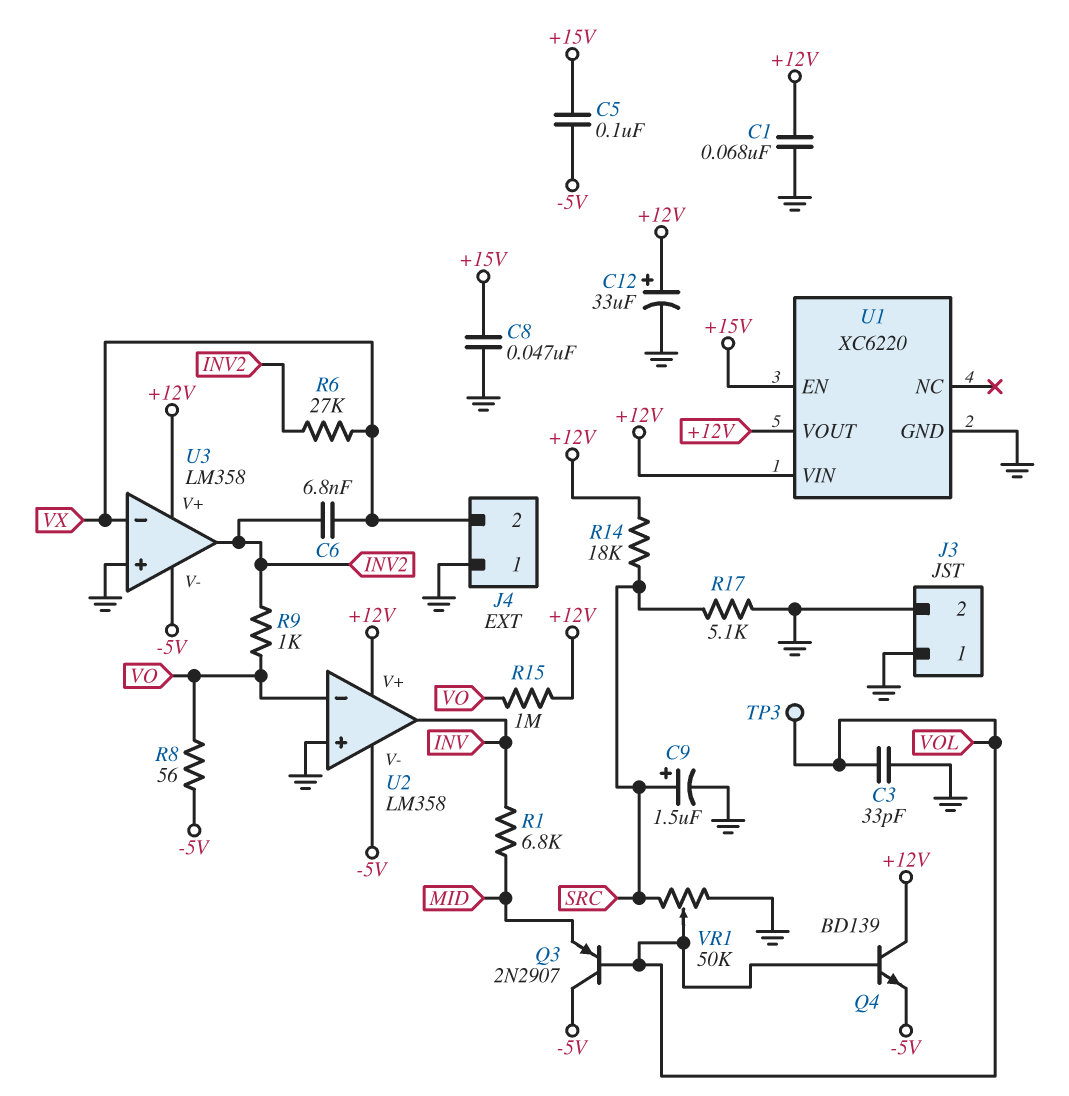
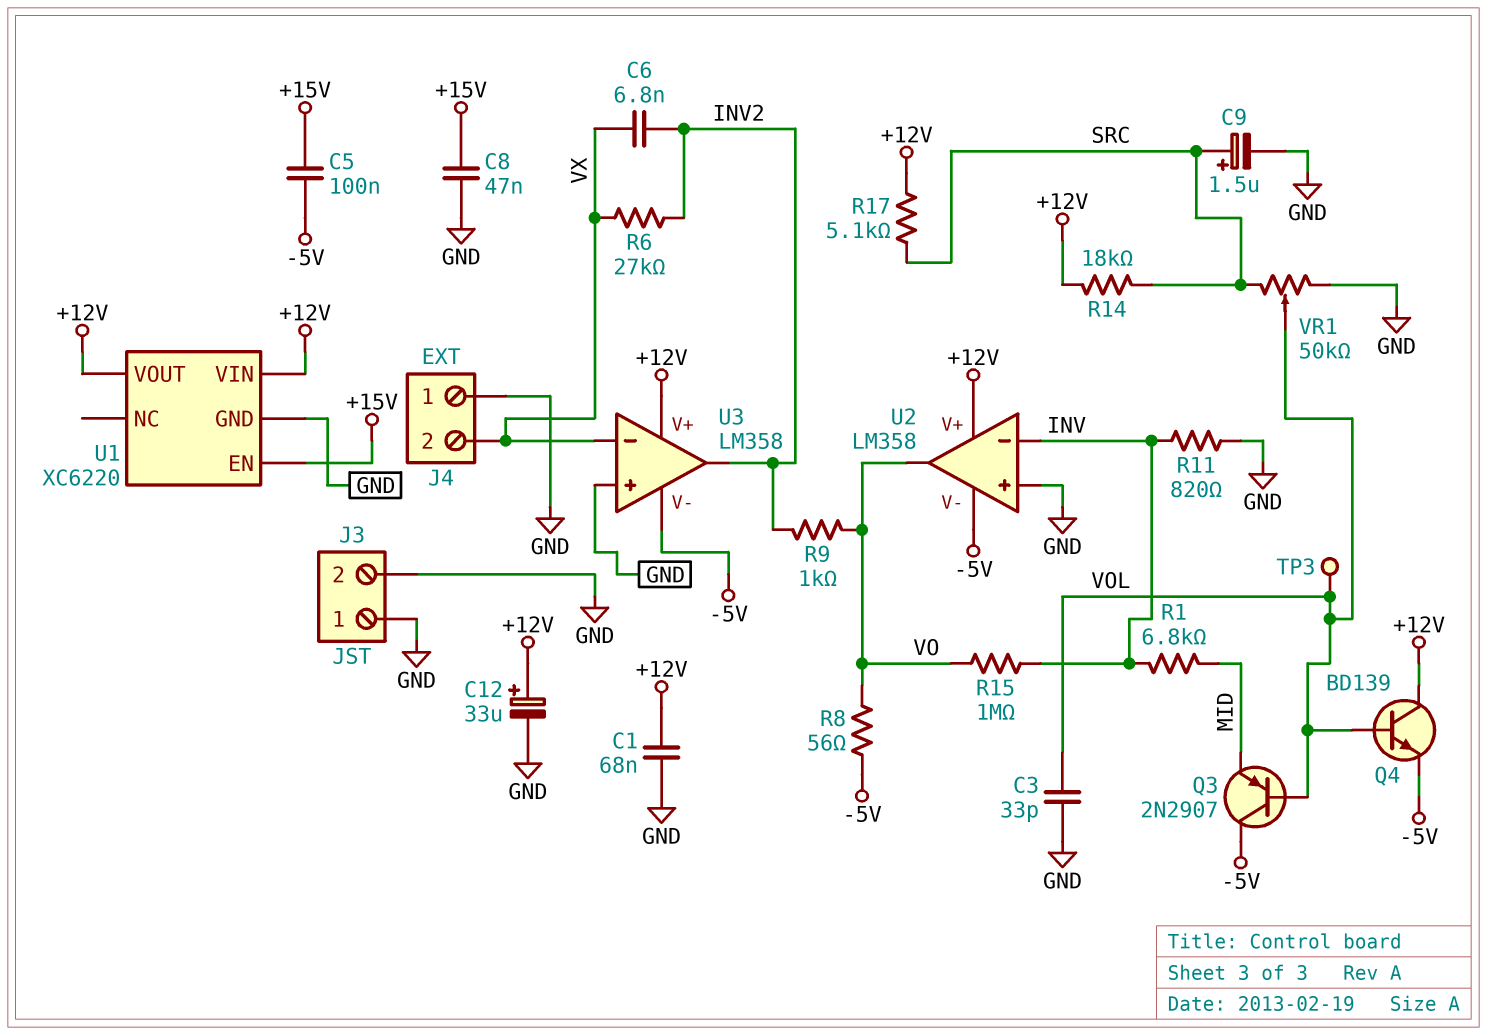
R11: none -> 820 (GND, INV)
R15: 1M (+12V, VO) -> 1M (INV, VO)
R17: 5.1k (GND, SRC) -> 5.1k (+12V, SRC)
U2 pin in-: VO -> INV
U2 pin out: INV -> VO

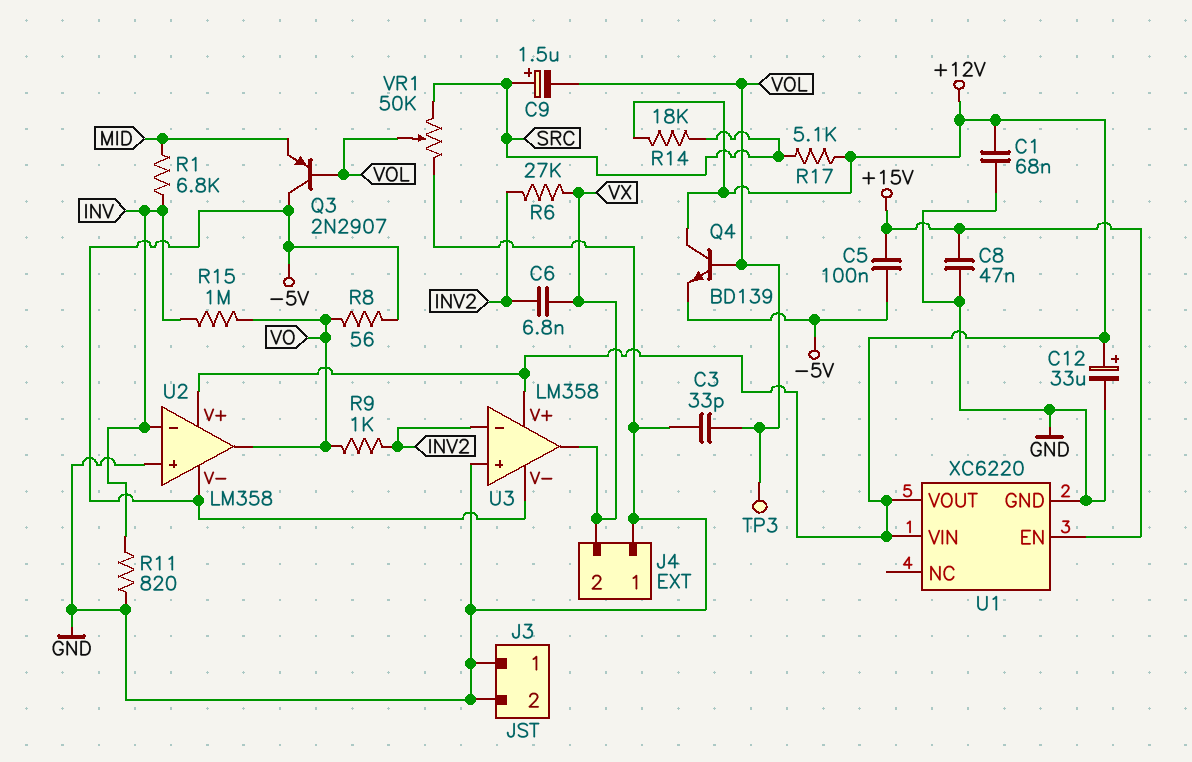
C9: 1.5uF (plus SRC, minus GND) -> 1.5uF (plus SRC, minus VOL)
U3 pin in-: VX -> INV2
U3 pin out: INV2 -> VX

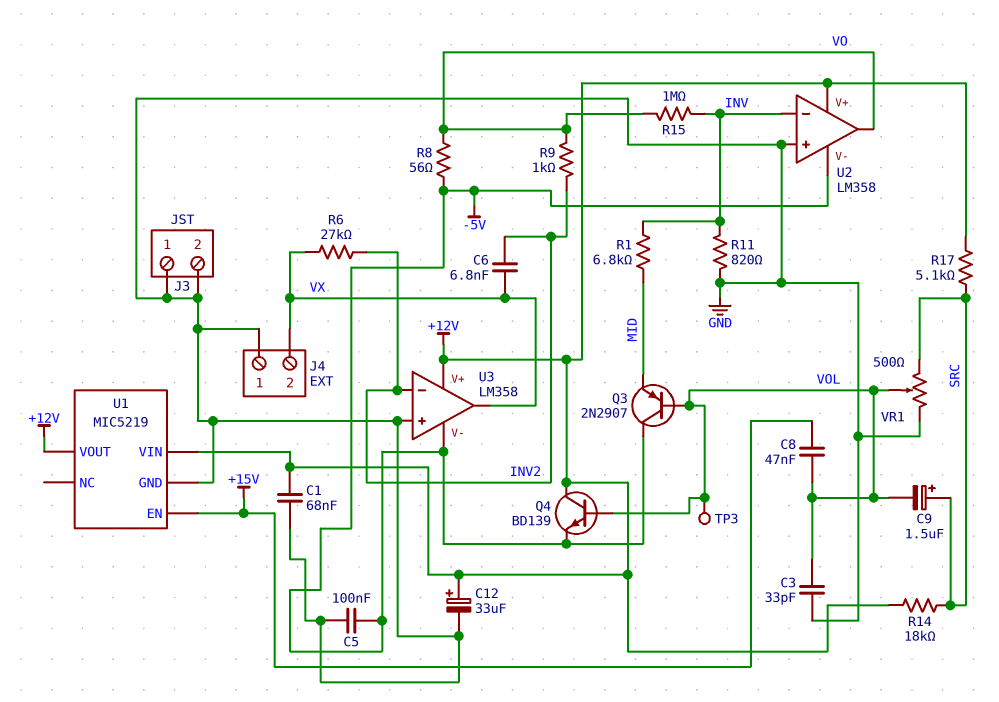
C5: 100nF (+15V, -5V) -> 100nF (-5V, GND)
C8: 47nF (+15V, GND) -> 47nF (+15V, VOL)
U1: XC6220 -> MIC5219
VR1: 50k (GND, SRC, wiper VOL) -> 500 (GND, SRC, wiper VOL)

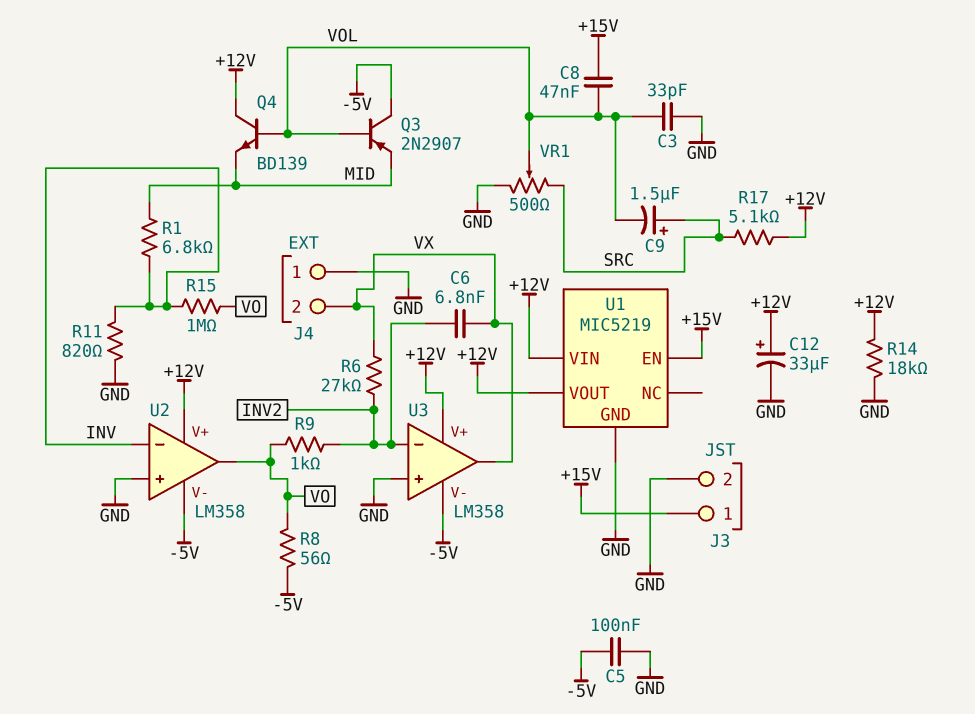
C1: 68nF (+12V, GND) -> none
J3 pin 1: GND -> +15V
Q4: NPN BD139 (B VOL, C +12V, E -5V) -> NPN BD139 (B VOL, C +12V, E MID)
R14: 18k (+12V, SRC) -> 18k (+12V, GND)
TP3: test point (VOL) -> none

